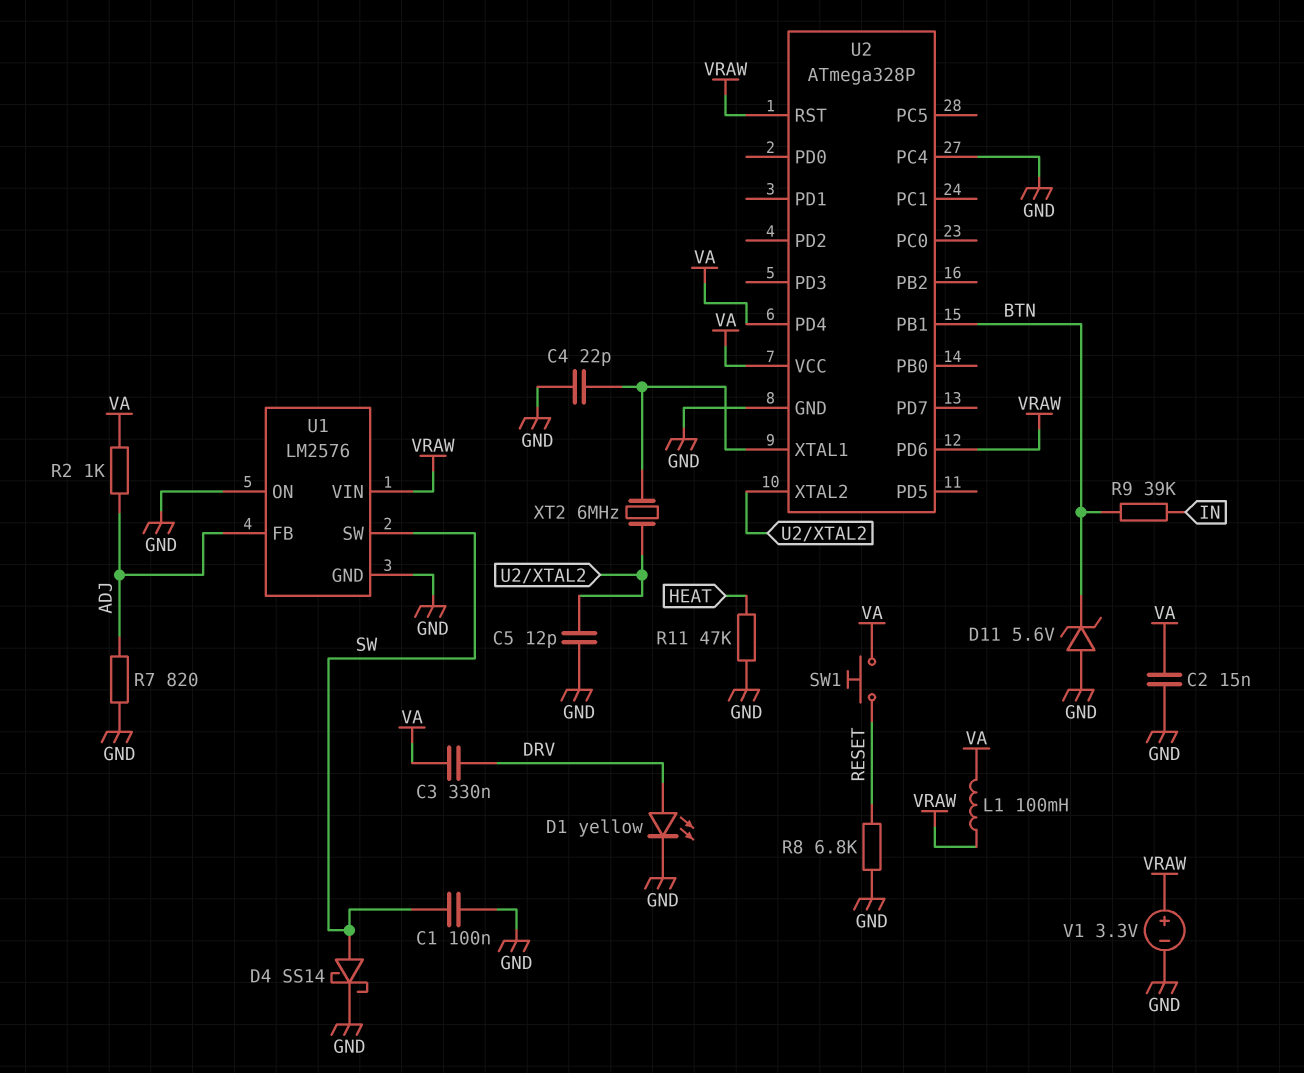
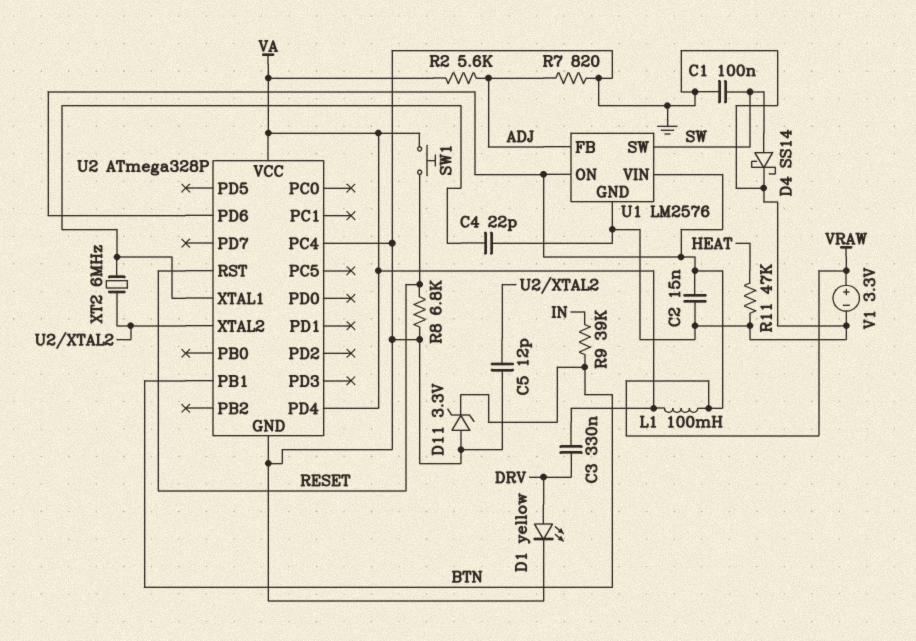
C2: 15nF (GND, VA) -> 15nF (GND, VRAW)
D11: zener 5.6V (A GND, K BTN) -> zener 3.3V (A GND, K BTN)
R2: 1k (ADJ, VA) -> 5.6k (ADJ, VA)
U1 pin ON: GND -> VRAW
U2 pin RST: VRAW -> RESET

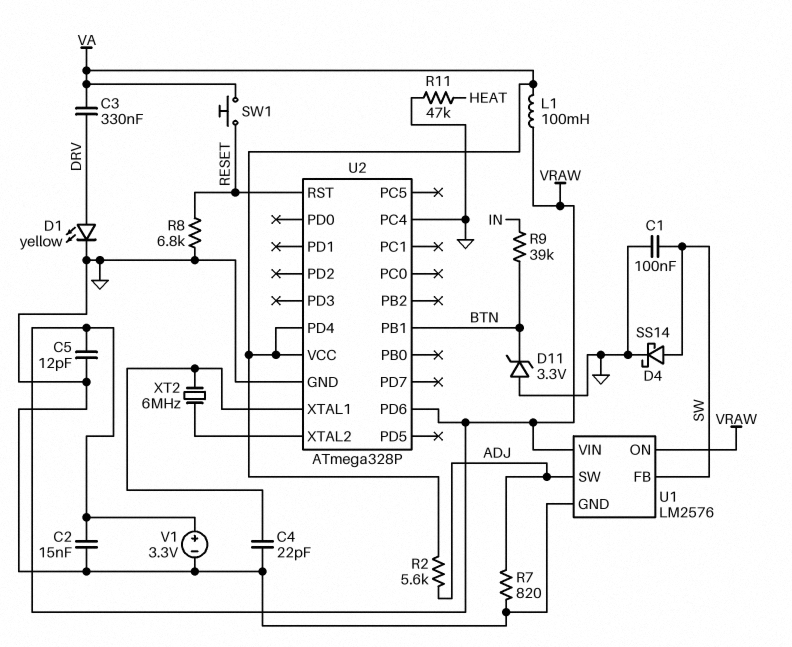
C5: 12pF (GND, U2/XTAL2) -> 12pF (GND, VRAW)
U1 pin FB: ADJ -> SW
U1 pin SW: SW -> ADJ

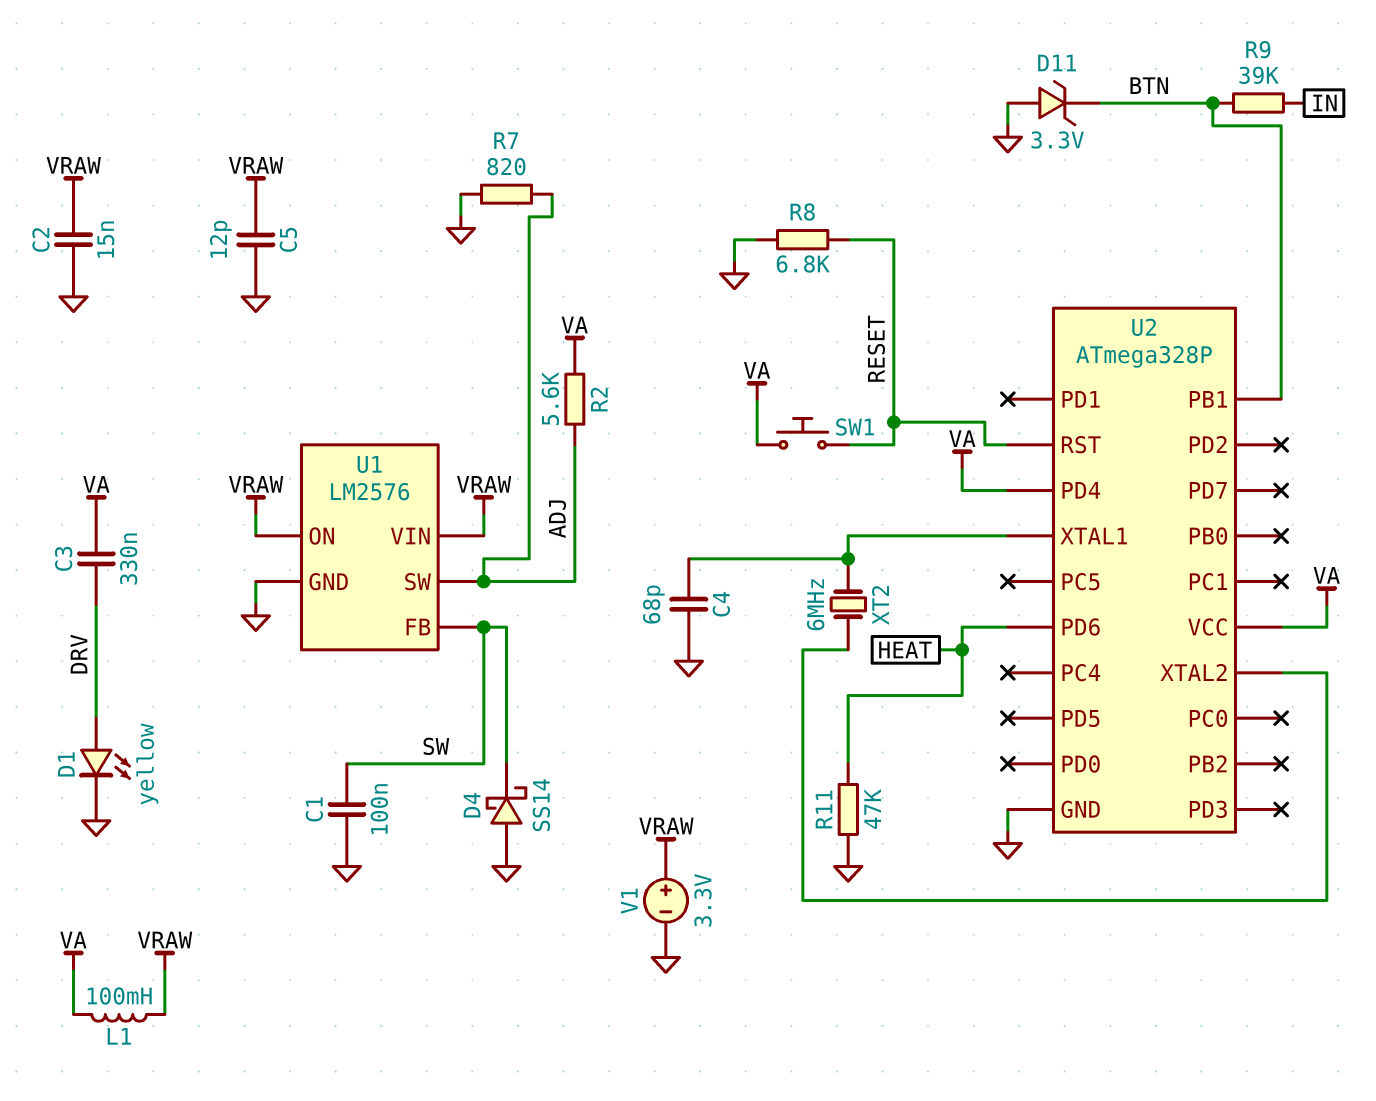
C4: 22pF (GND, U2/XTAL1) -> 68pF (GND, U2/XTAL1)
D4: schottky SS14 (A SW, K GND) -> schottky SS14 (A GND, K SW)
U2 pin PC4: GND -> none
U2 pin PD6: VRAW -> HEAT

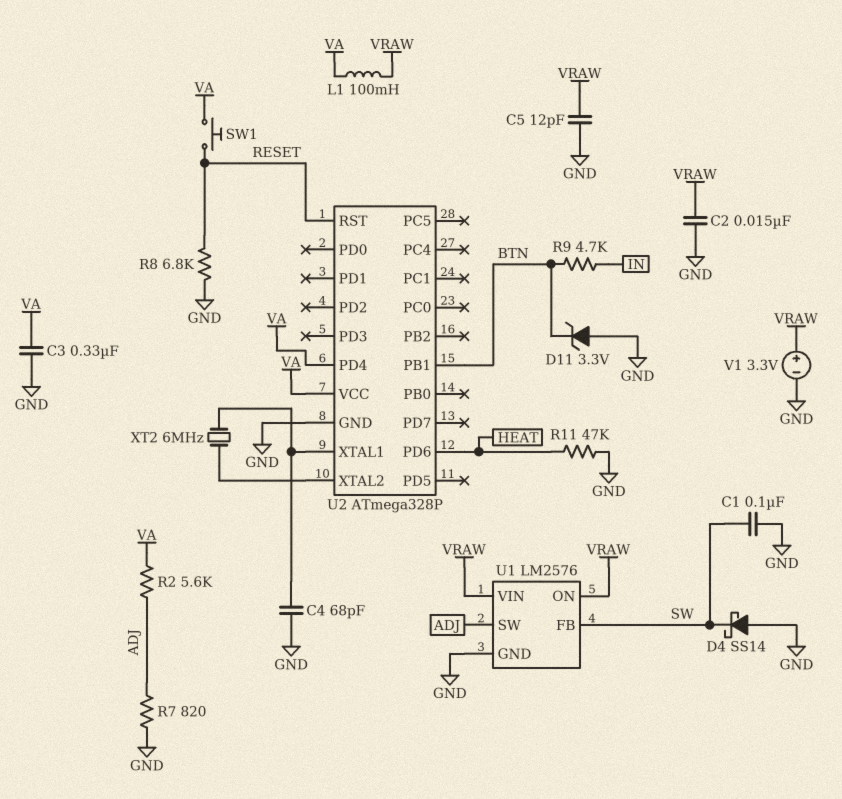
C3: 330nF (DRV, VA) -> 330nF (GND, VA)
D1: LED yellow (A DRV, K GND) -> none
R9: 39k (BTN, IN) -> 4.7k (BTN, IN)

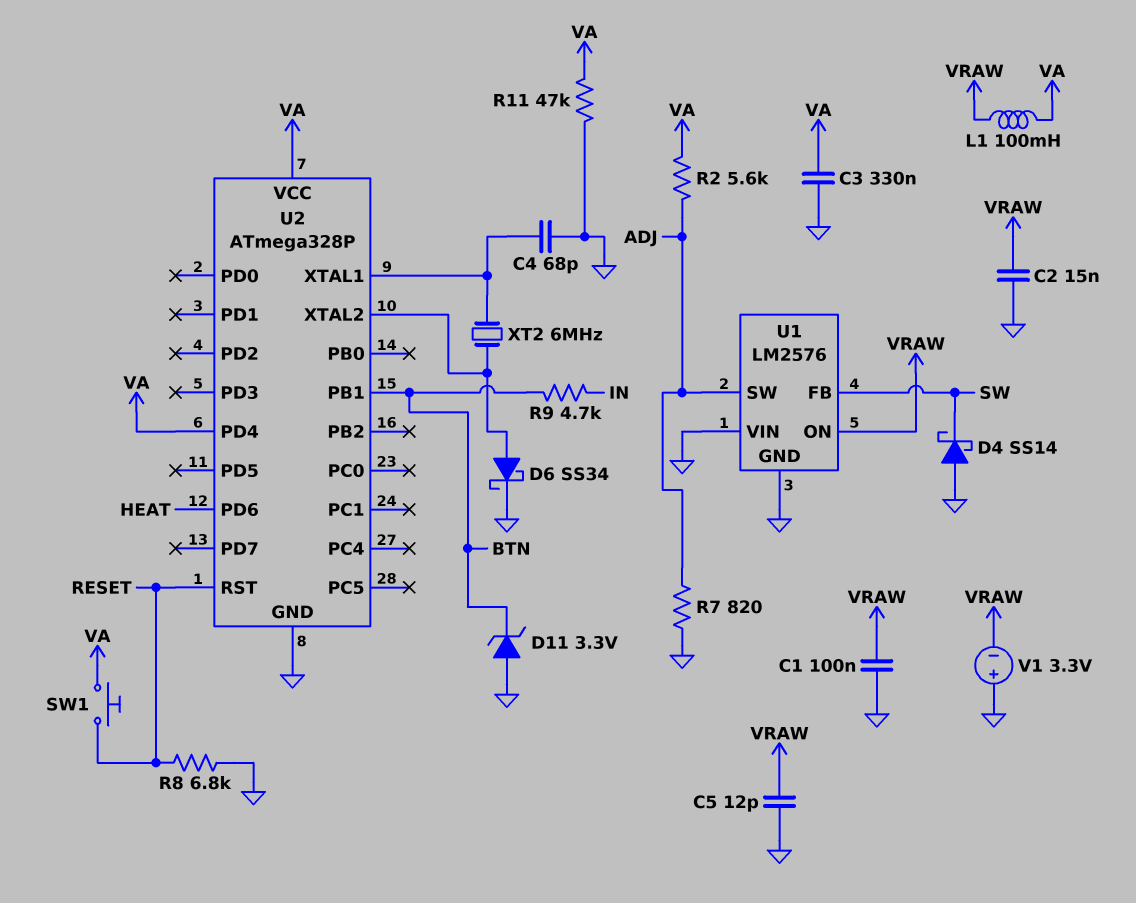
C1: 100nF (GND, SW) -> 100nF (GND, VRAW)
D6: none -> schottky SS34 (A U2/XTAL2, K GND)
R11: 47k (GND, HEAT) -> 47k (GND, VA)
U1 pin VIN: VRAW -> GND
V1: 3.3V (plus VRAW, minus GND) -> 3.3V (plus GND, minus VRAW)

